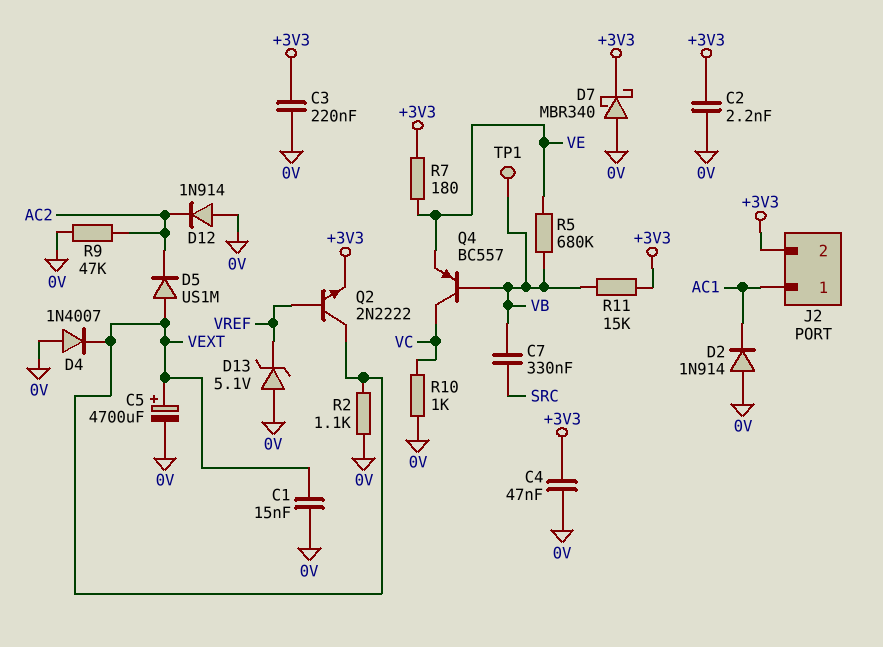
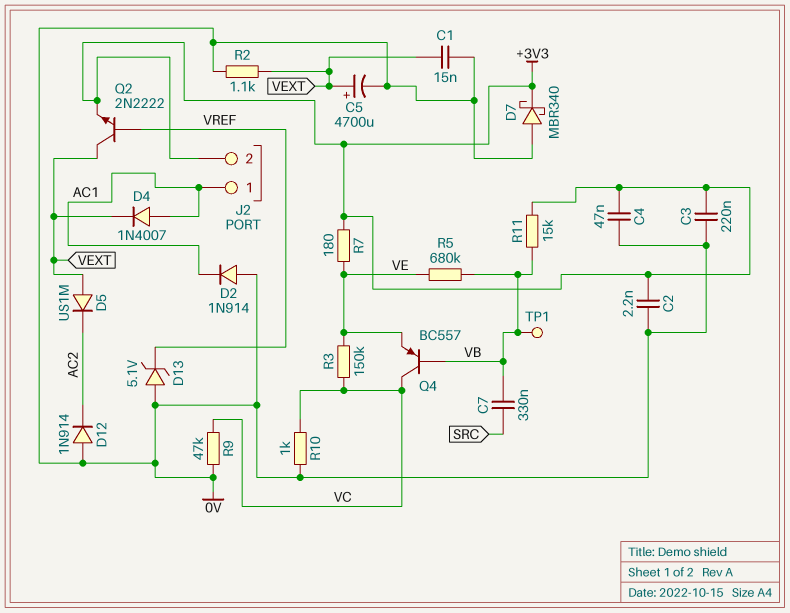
D4: diode 1N4007 (A 0V, K VEXT) -> diode 1N4007 (A AC1, K VEXT)
R3: none -> 150k (VC, VE)
R9: 47k (0V, AC2) -> 47k (0V, VC)

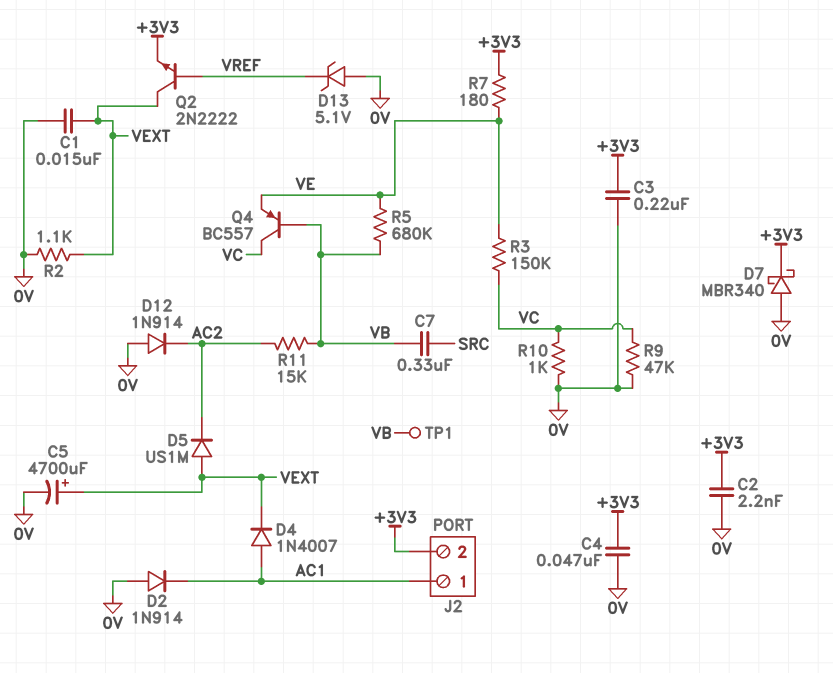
R11: 15k (+3V3, VB) -> 15k (AC2, VB)

